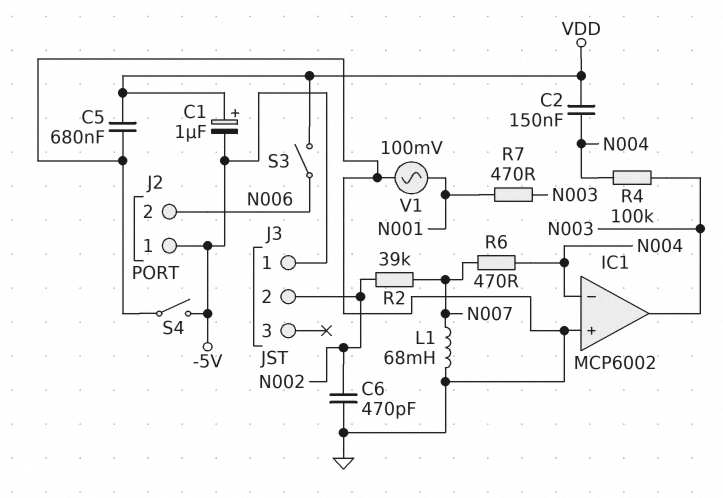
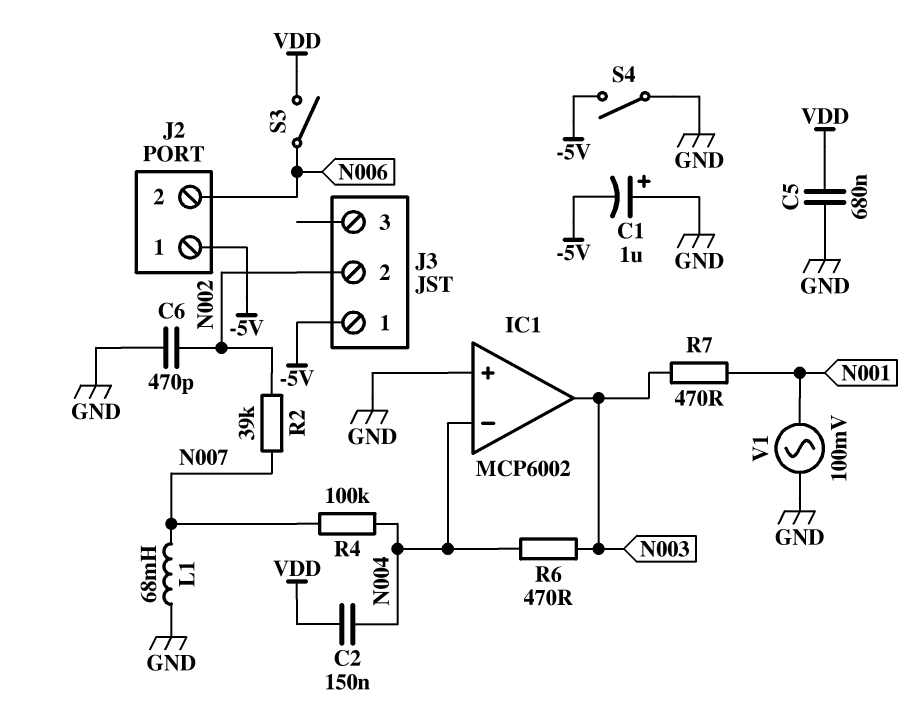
C1: 1uF (plus VDD, minus -5V) -> 1uF (plus GND, minus -5V)
R4: 100k (N003, N004) -> 100k (N004, N007)
R6: 470 (N004, N007) -> 470 (N003, N004)

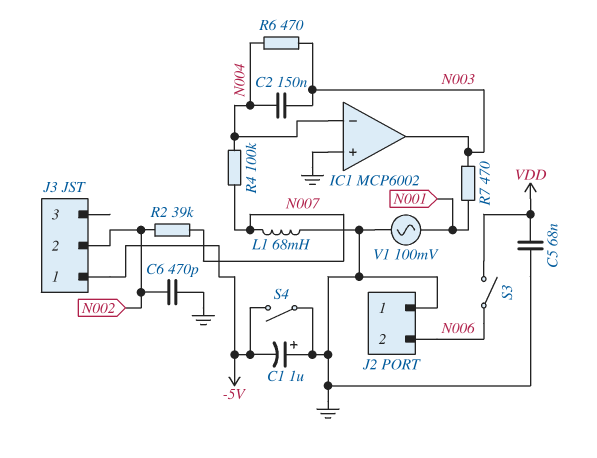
C2: 150nF (N004, VDD) -> 150nF (N003, N004)
C5: 680nF (GND, VDD) -> 68nF (GND, VDD)
J2 pin 1: -5V -> GND

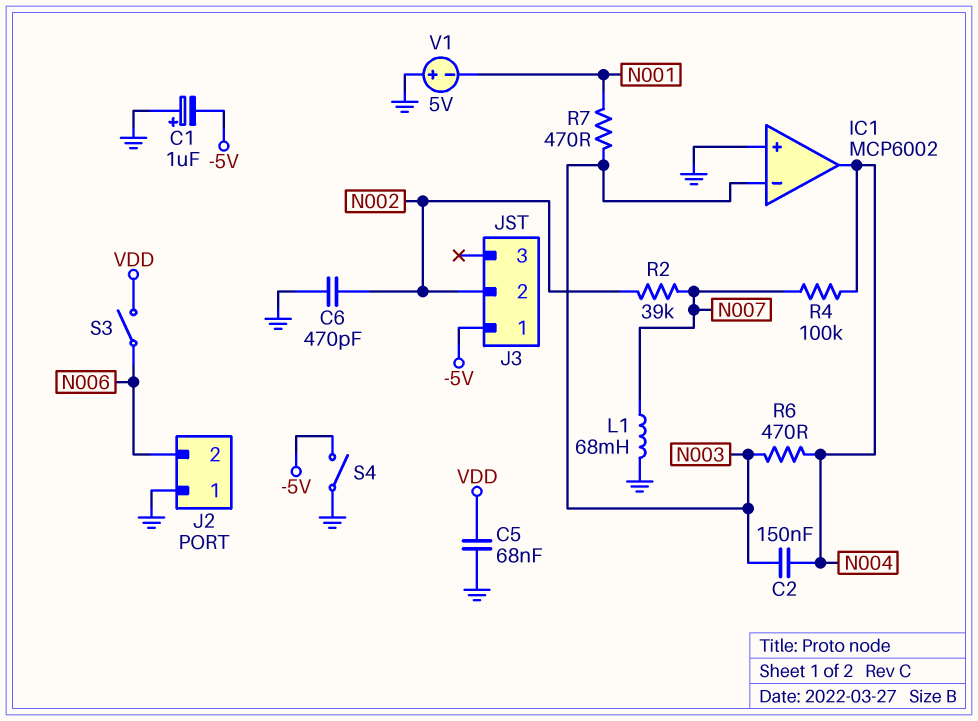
IC1 pin in-: N004 -> N003
IC1 pin out: N003 -> N004
V1: AC 100mV (GND, N001) -> 5V (plus GND, minus N001)

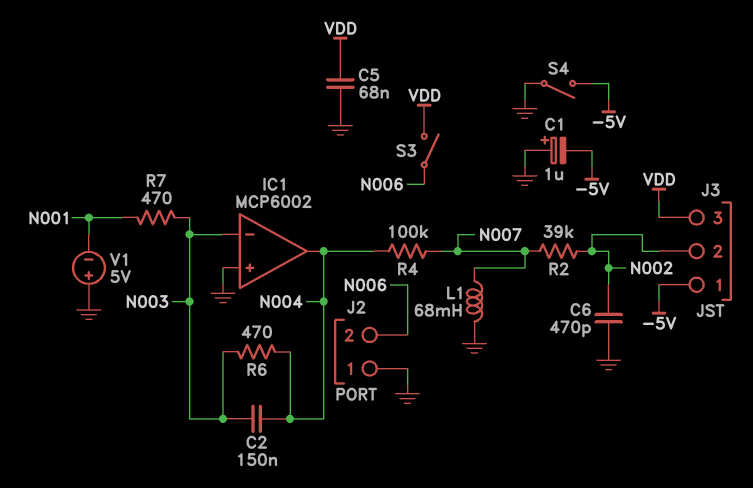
J3 pin 3: none -> VDD

